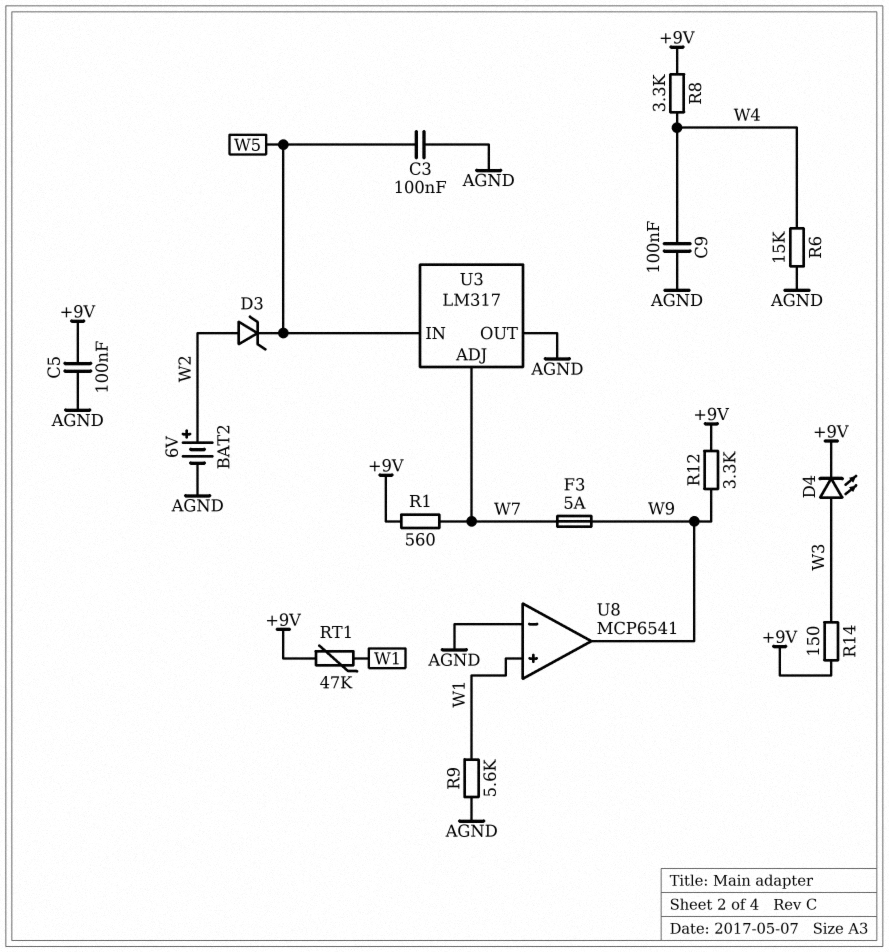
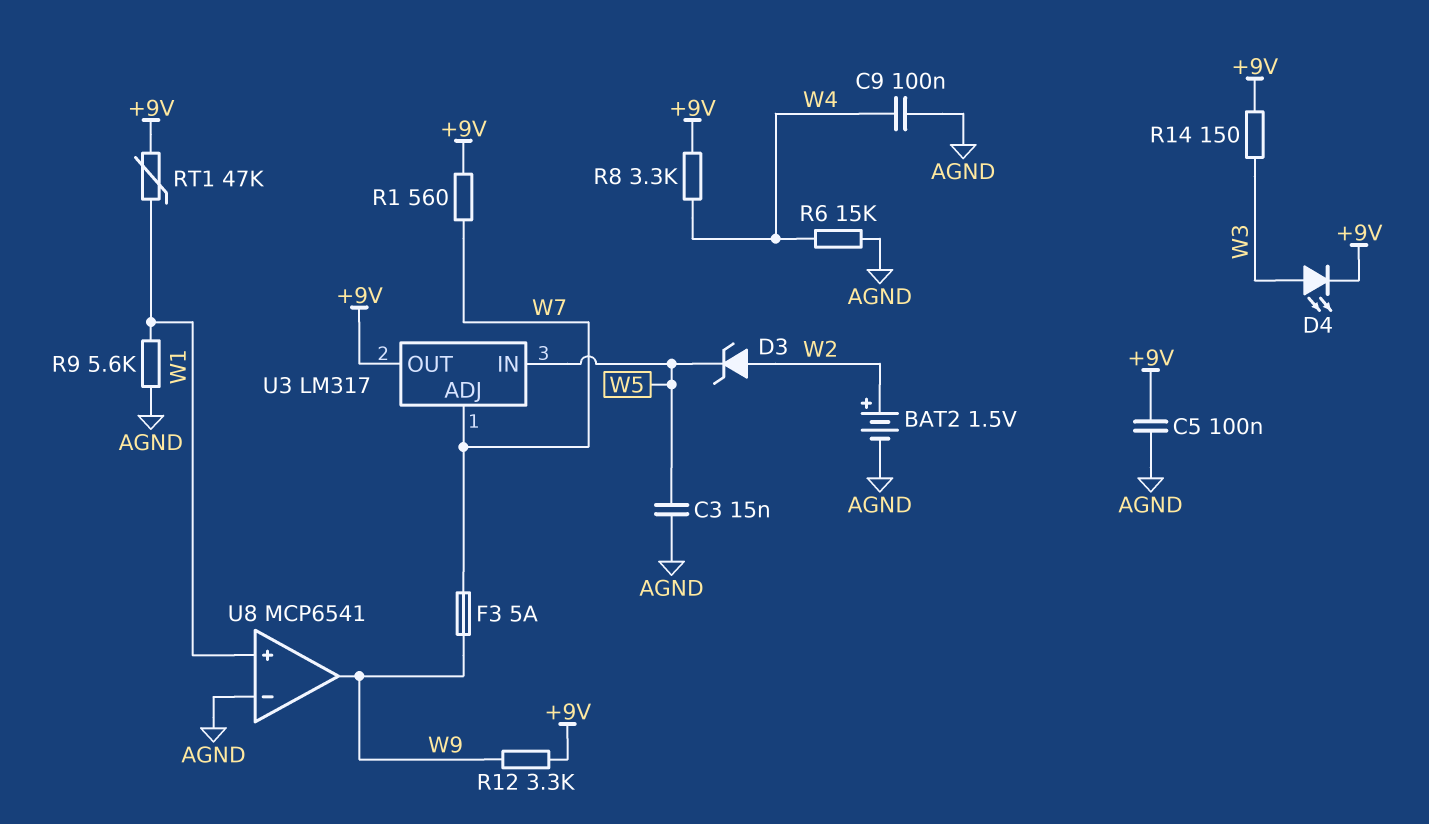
BAT2: 6V (plus W2, minus AGND) -> 1.5V (plus W2, minus AGND)
C3: 100nF (AGND, W5) -> 15nF (AGND, W5)
U3 pin OUT: AGND -> +9V

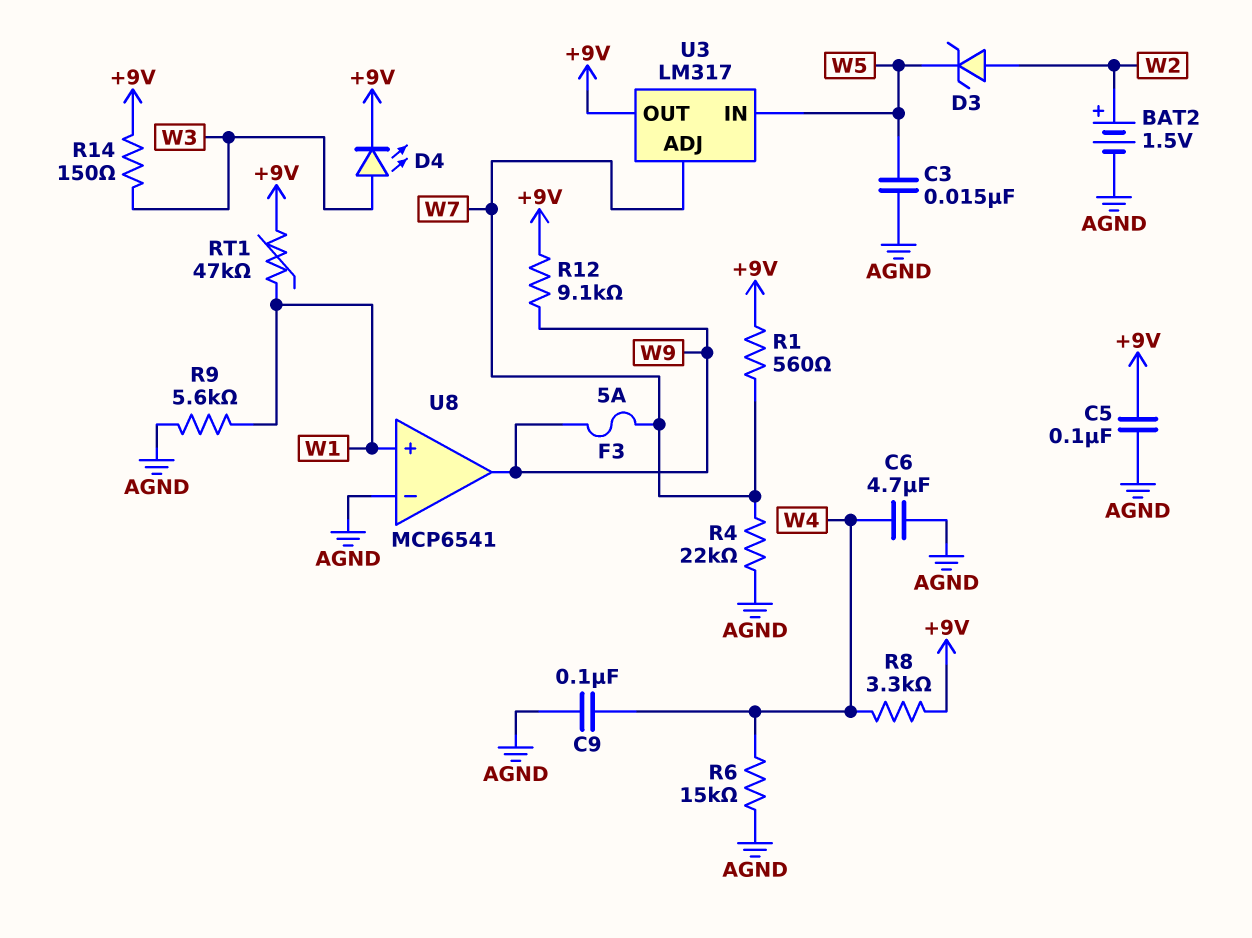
C6: none -> 4.7uF (AGND, W4)
R4: none -> 22k (AGND, W7)
R12: 3.3k (+9V, W9) -> 9.1k (+9V, W9)

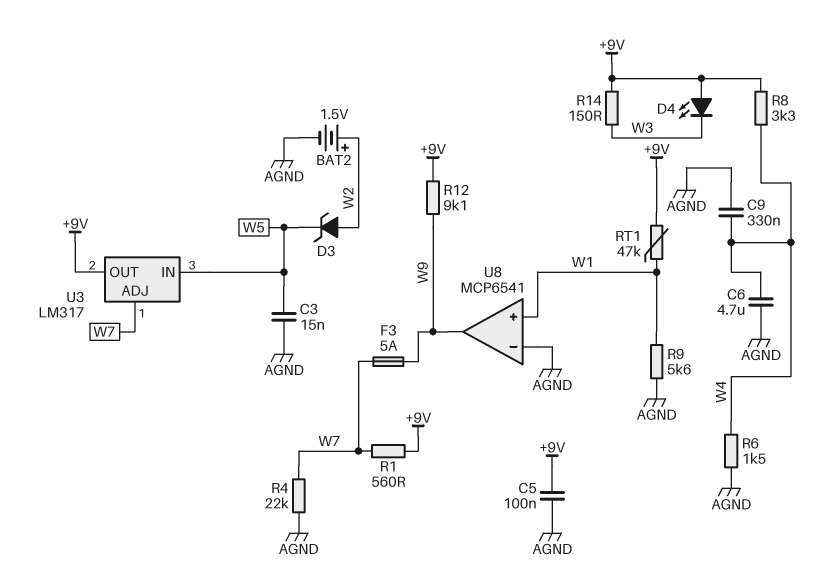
C9: 100nF (AGND, W4) -> 330nF (AGND, W4)
D4: LED (A W3, K +9V) -> LED (A +9V, K W3)
R6: 15k (AGND, W4) -> 1.5k (AGND, W4)

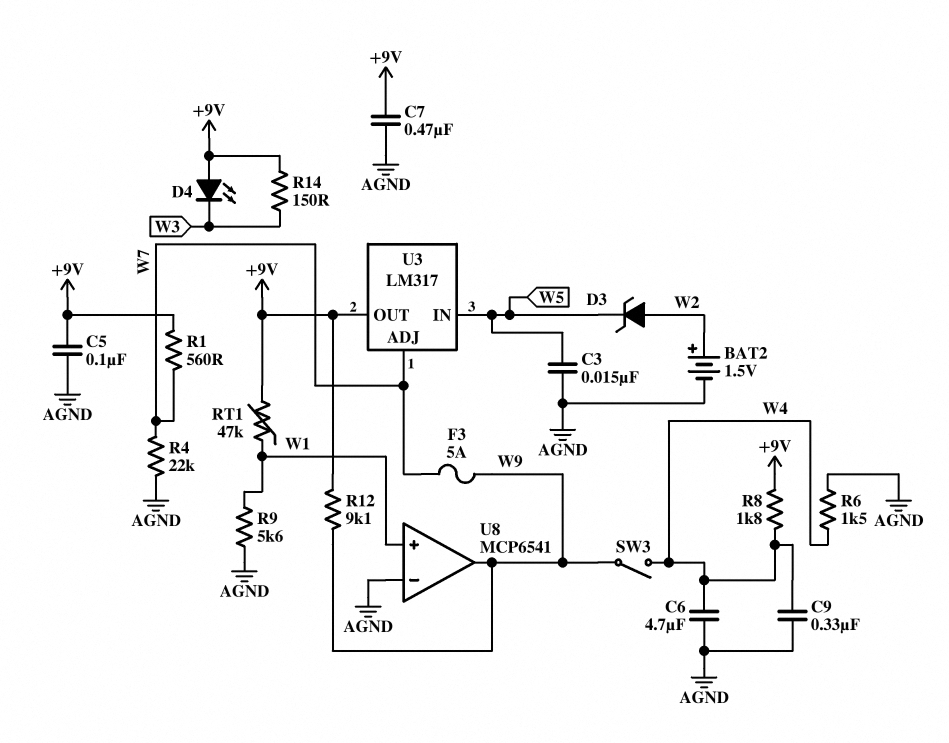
C7: none -> 470nF (+9V, AGND)
R8: 3.3k (+9V, W4) -> 1.8k (+9V, W4)
SW3: none -> switch (W4, W9)

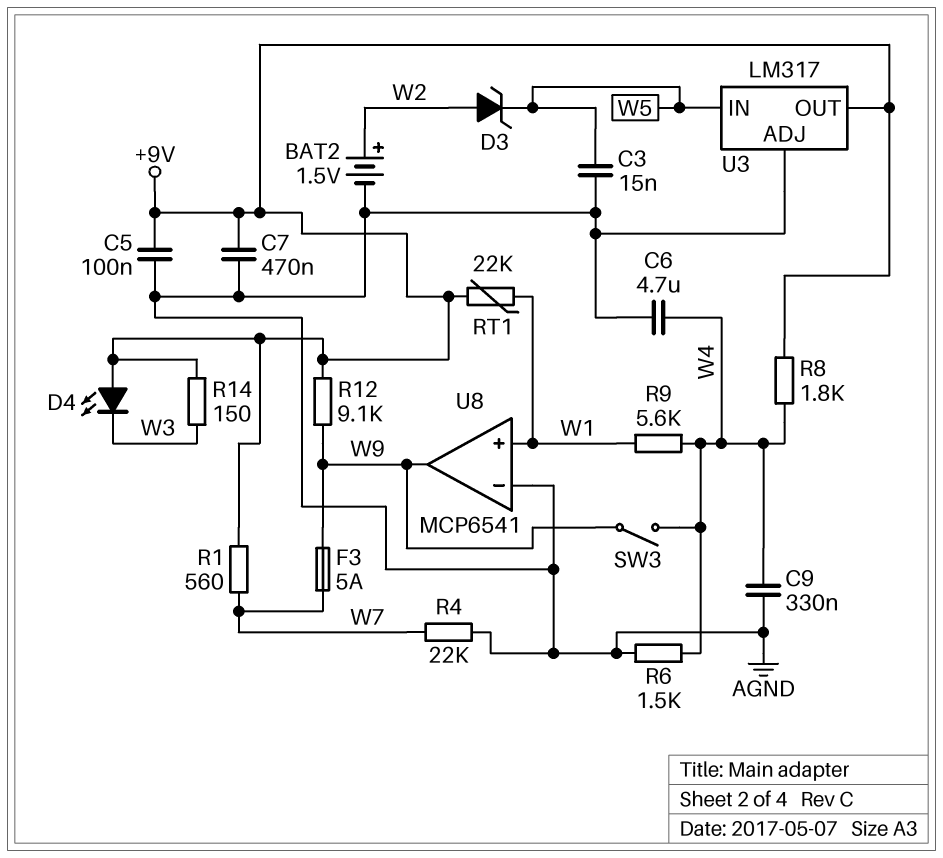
R9: 5.6k (AGND, W1) -> 5.6k (W1, W4)
RT1: 47k (+9V, W1) -> 22k (+9V, W1)
U3 pin ADJ: W7 -> AGND

